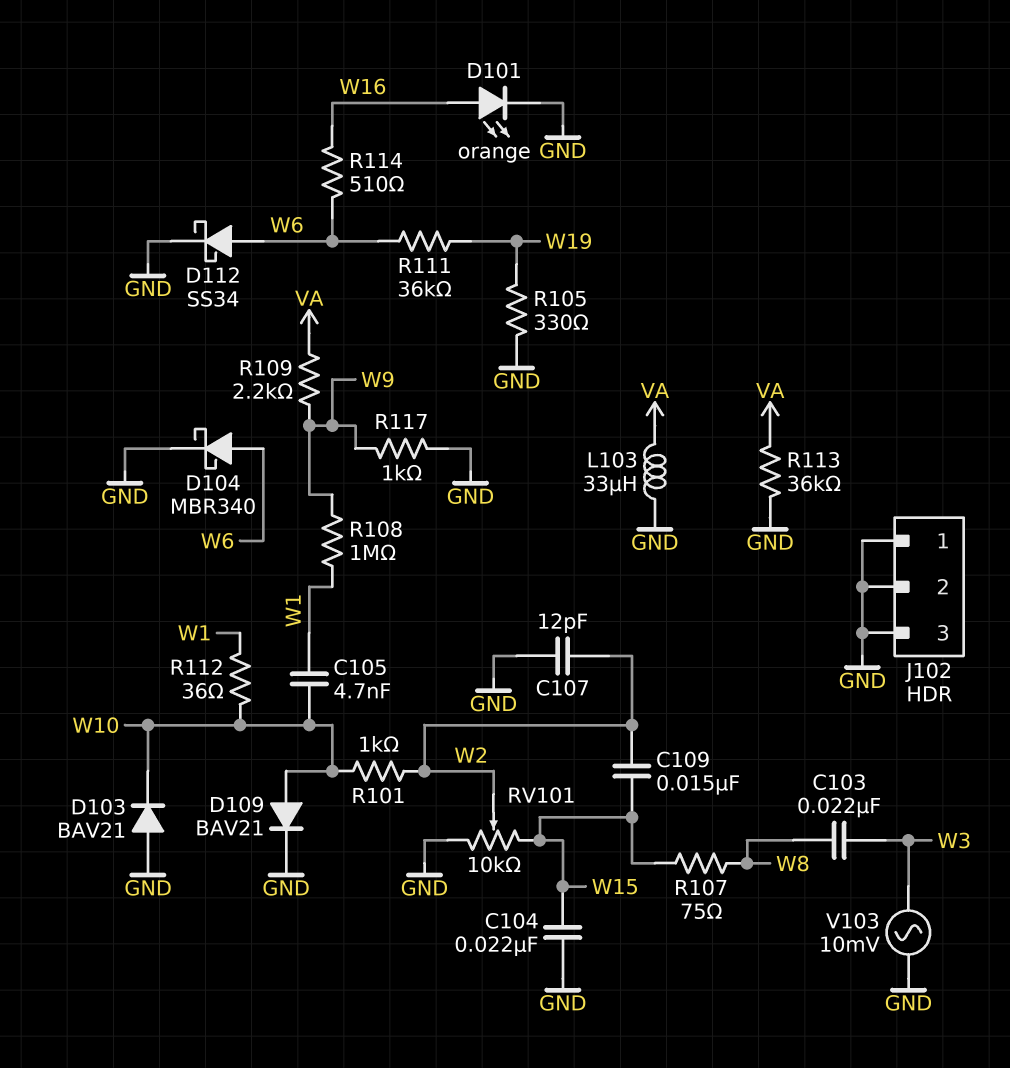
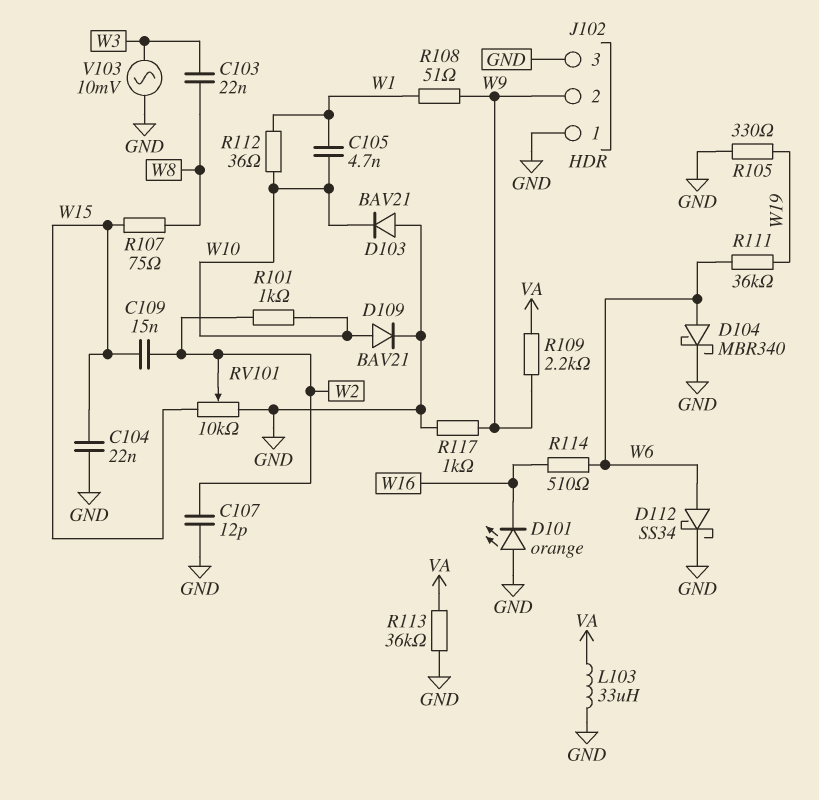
D101: LED orange (A W16, K GND) -> LED orange (A GND, K W16)
J102 pin 2: GND -> W9
R108: 1M (W1, W9) -> 51 (W1, W9)

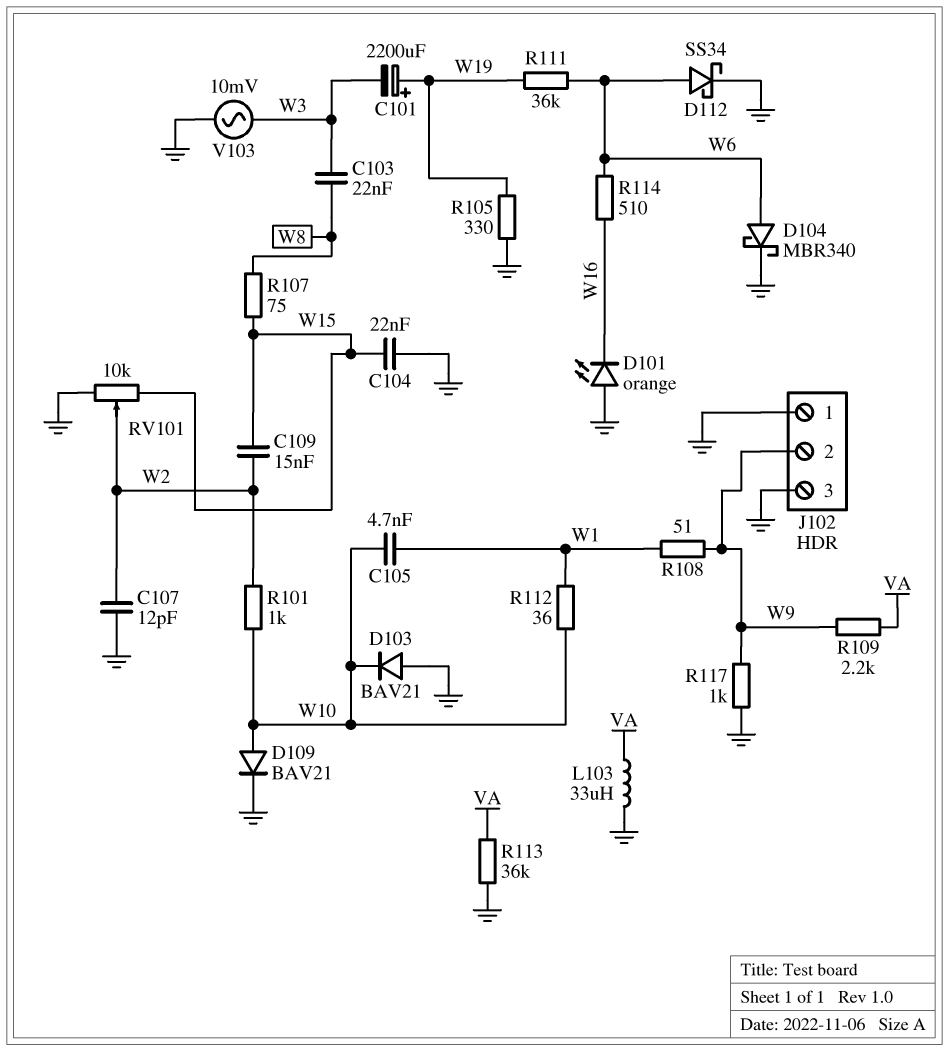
C101: none -> 2200uF (plus W19, minus W3)

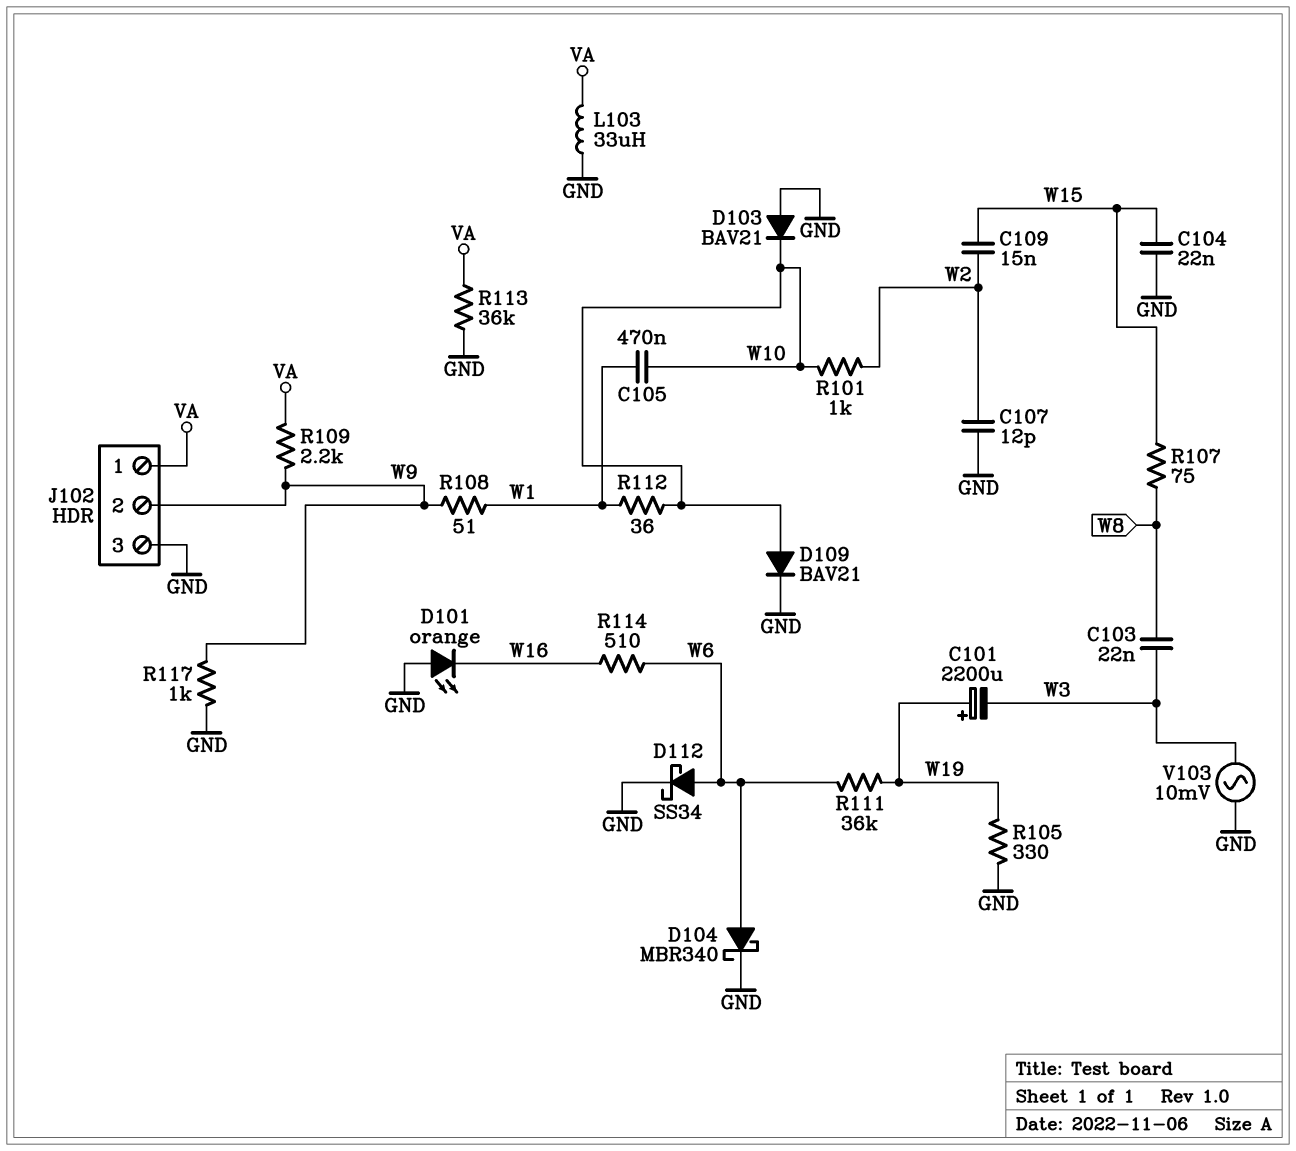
C105: 4.7nF (W1, W10) -> 470nF (W1, W10)
J102 pin 1: GND -> VA
RV101: 10k (GND, W15, wiper W2) -> none

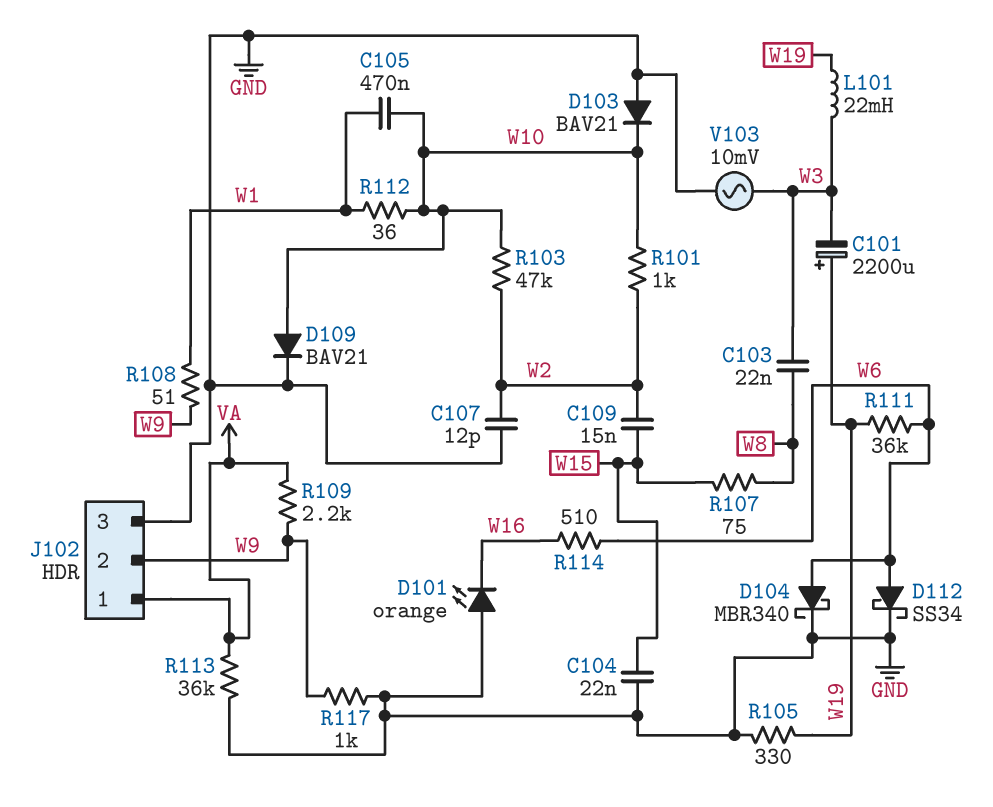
L101: none -> 22mH (W3, W19)
L103: 33uH (GND, VA) -> none
R103: none -> 47k (W2, W10)

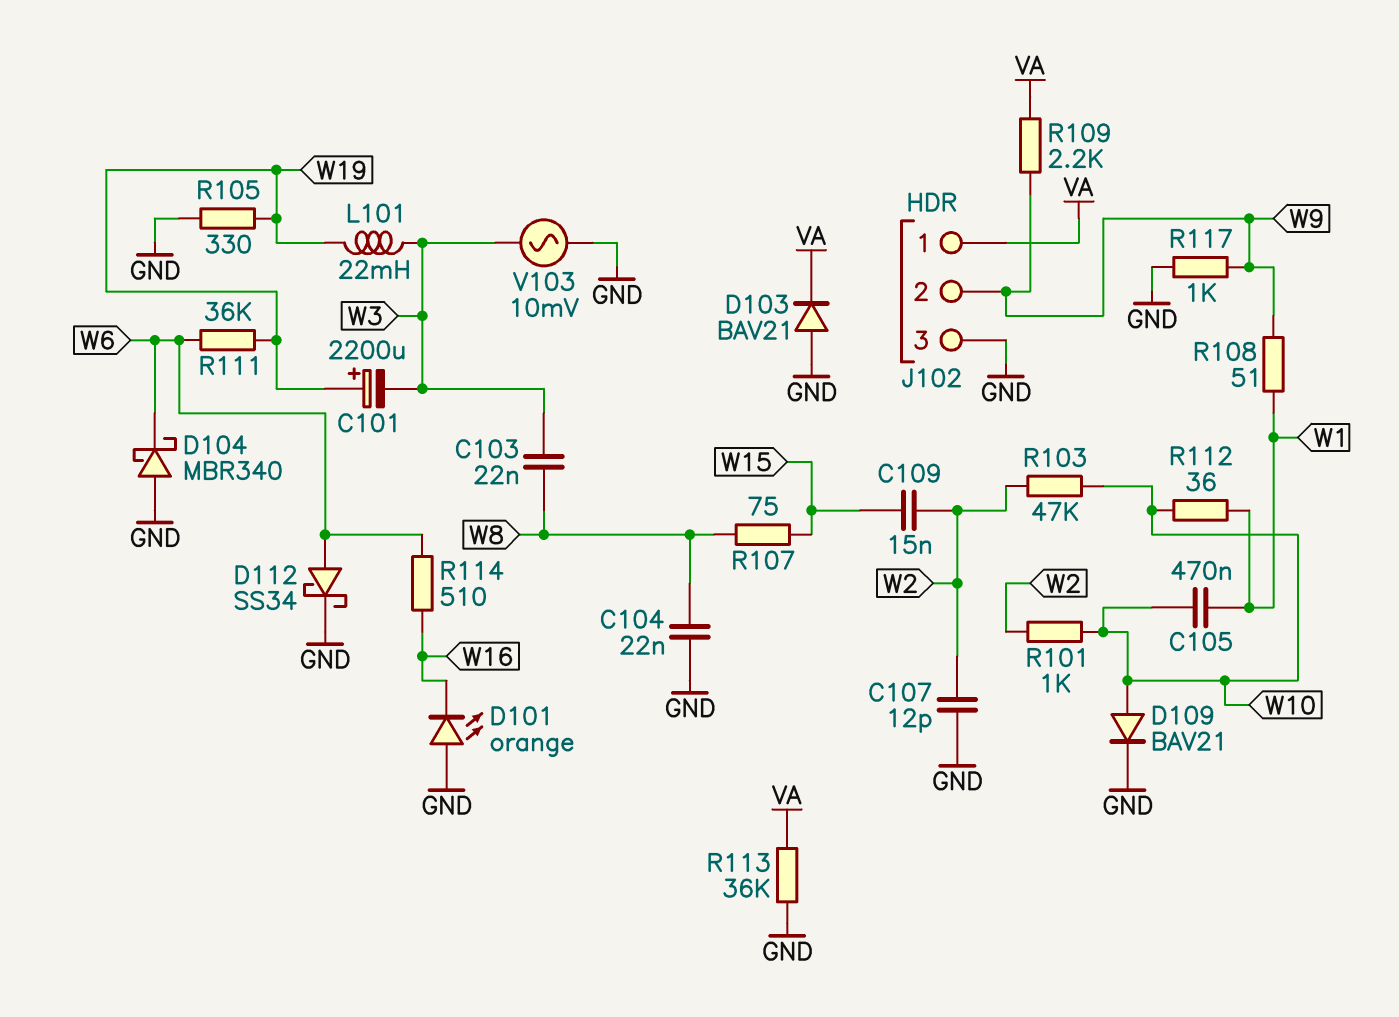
C104: 22nF (GND, W15) -> 22nF (GND, W8)
D103: diode BAV21 (A GND, K W10) -> diode BAV21 (A GND, K VA)
D104: schottky MBR340 (A W6, K GND) -> schottky MBR340 (A GND, K W6)

